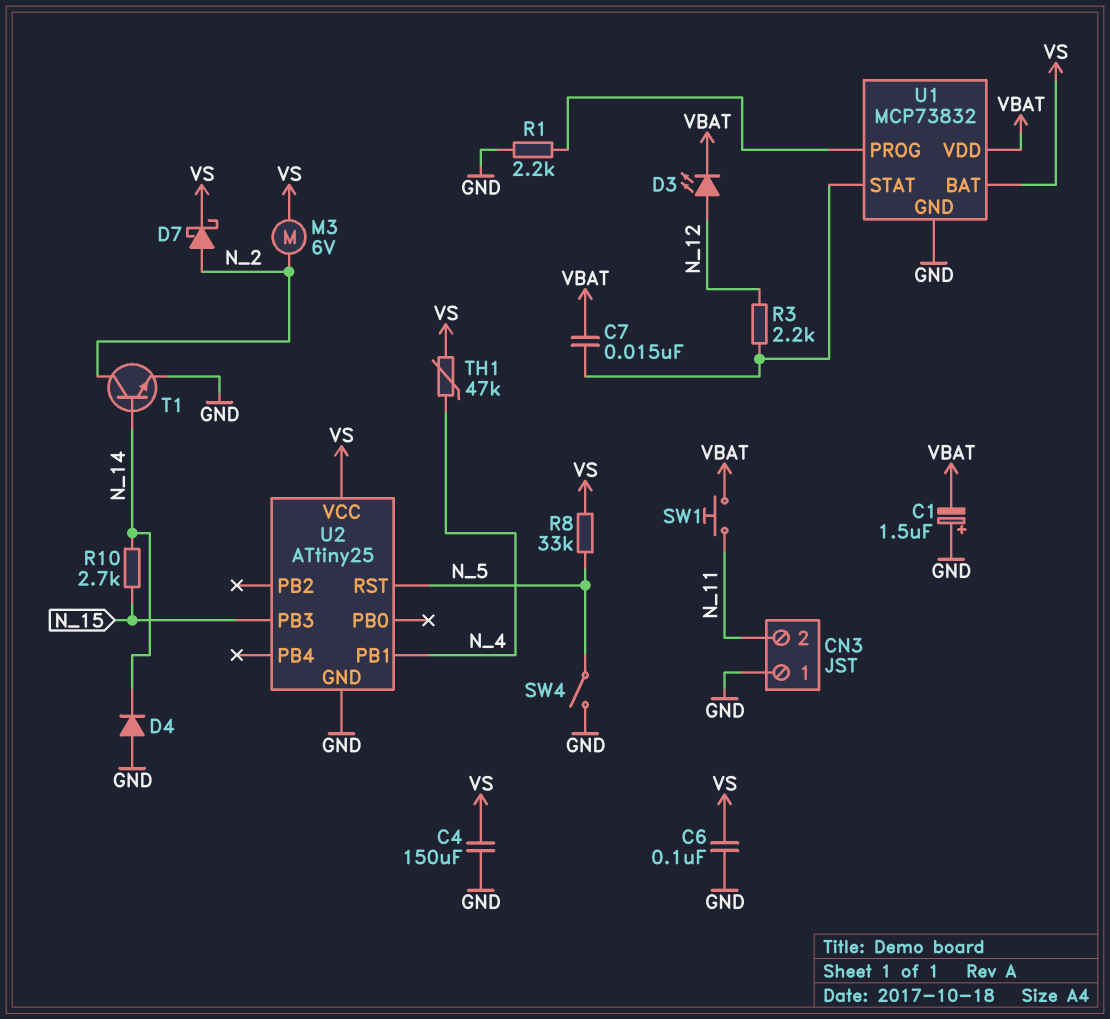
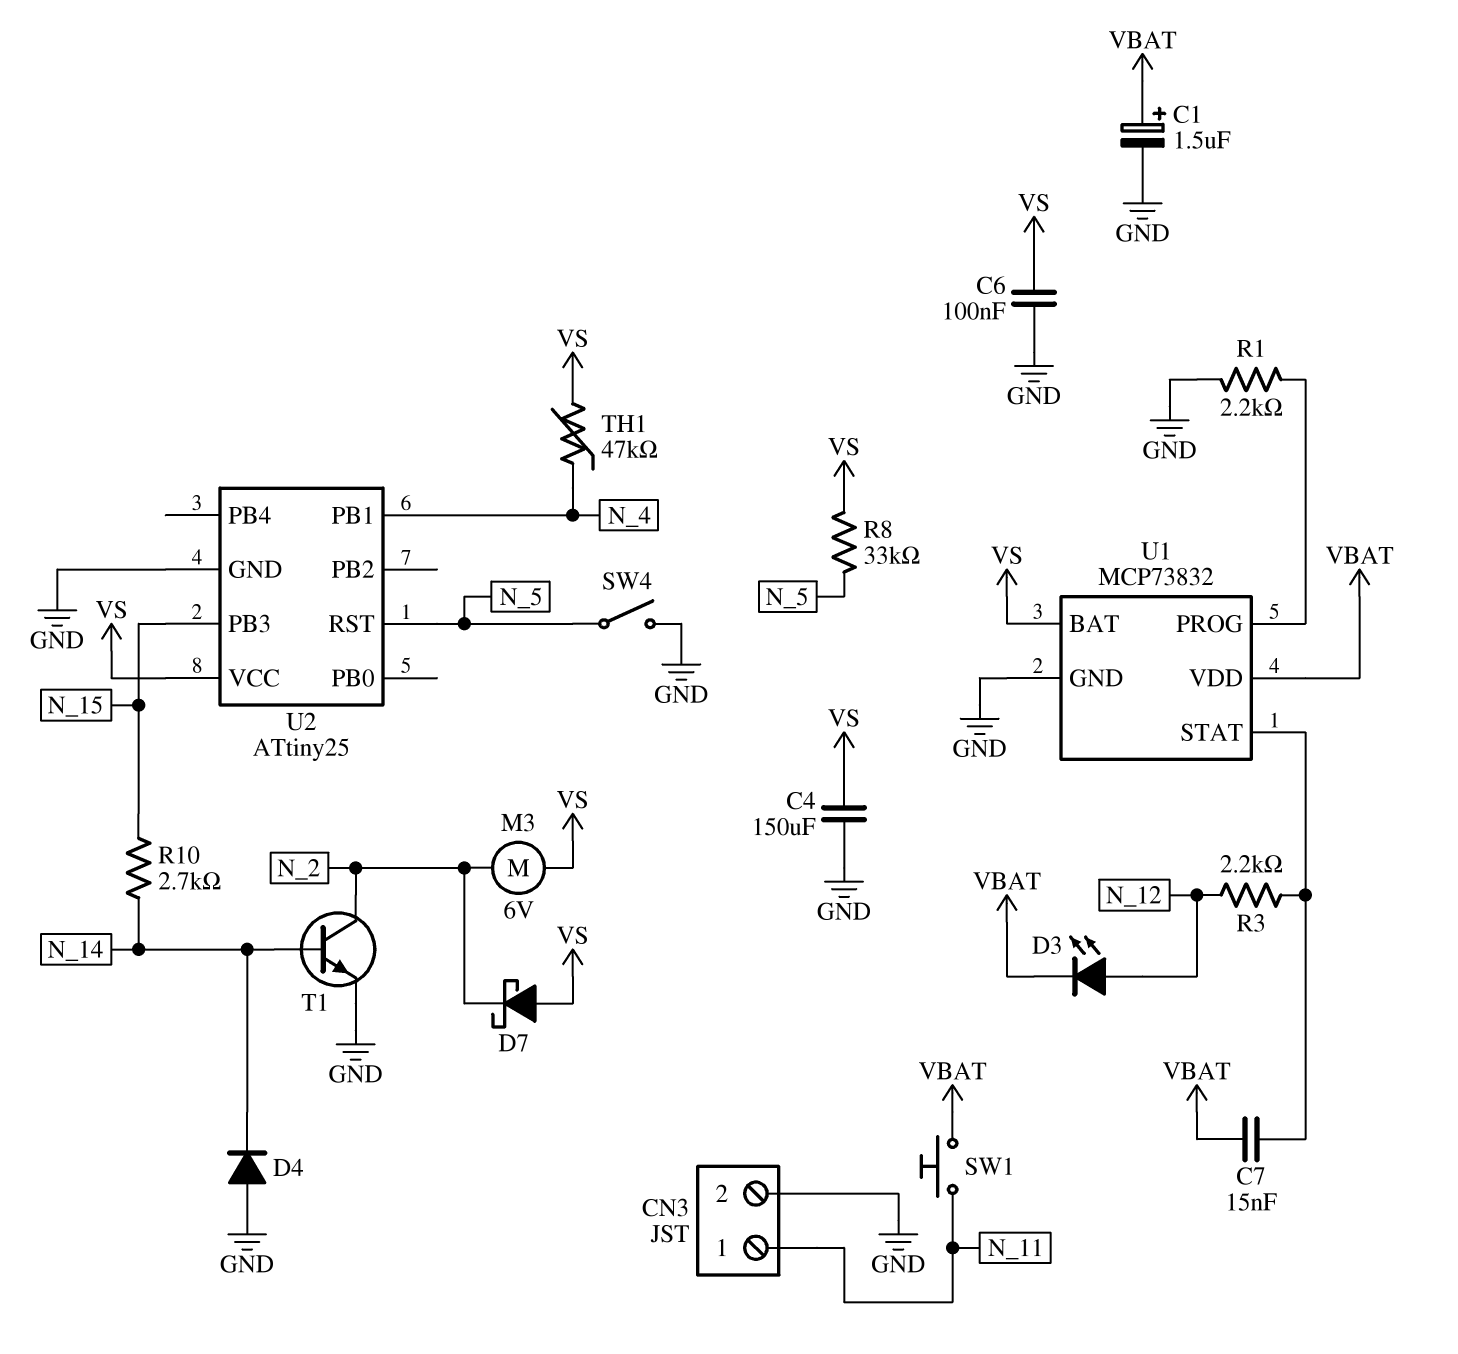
C1: 1.5uF (plus GND, minus VBAT) -> 1.5uF (plus VBAT, minus GND)
CN3 pin 1: GND -> N_11
CN3 pin 2: N_11 -> GND
D7: schottky (A N_2, K VS) -> schottky (A VS, K N_2)

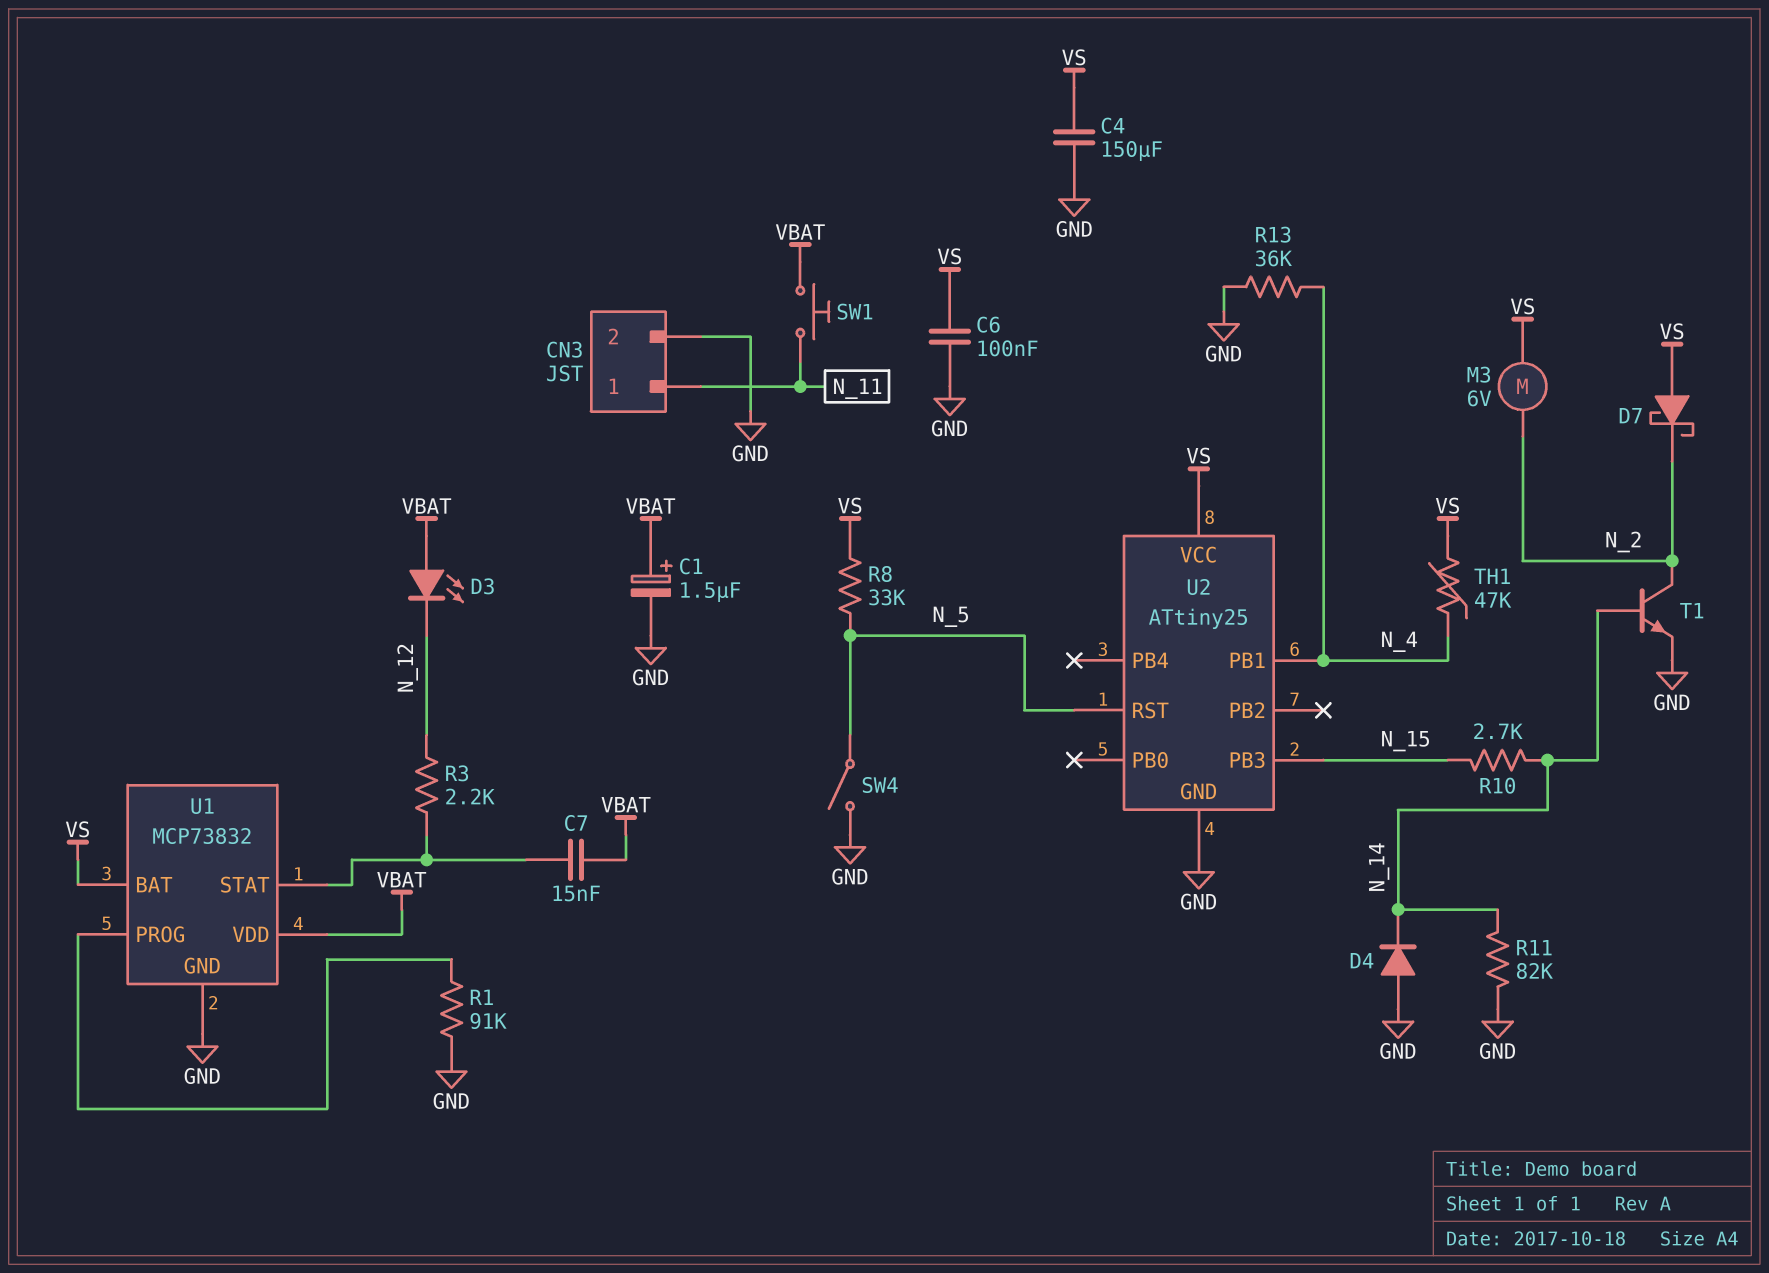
D3: LED (A N_12, K VBAT) -> LED (A VBAT, K N_12)
R1: 2.2k (GND, U1/PROG) -> 91k (GND, U1/PROG)
R11: none -> 82k (GND, N_14)
R13: none -> 36k (GND, N_4)

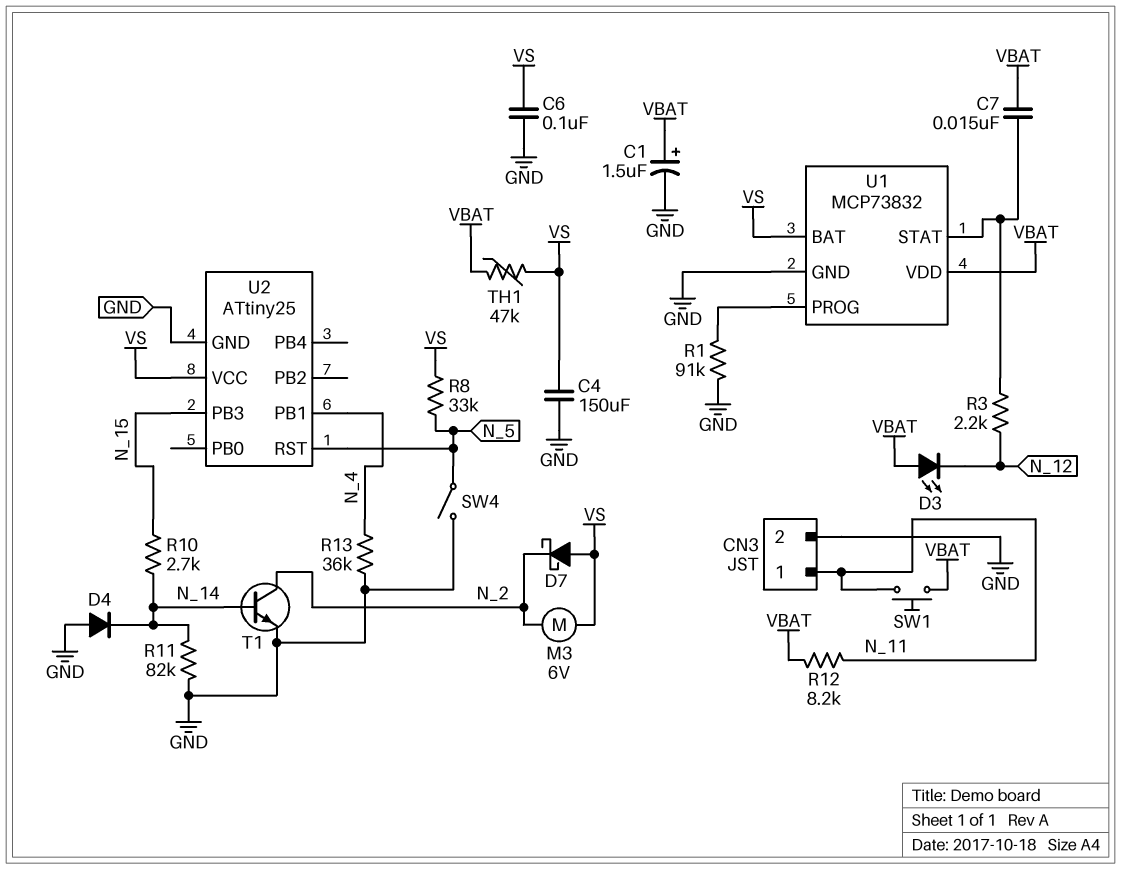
R12: none -> 8.2k (N_11, VBAT)
TH1: 47k (N_4, VS) -> 47k (VBAT, VS)

